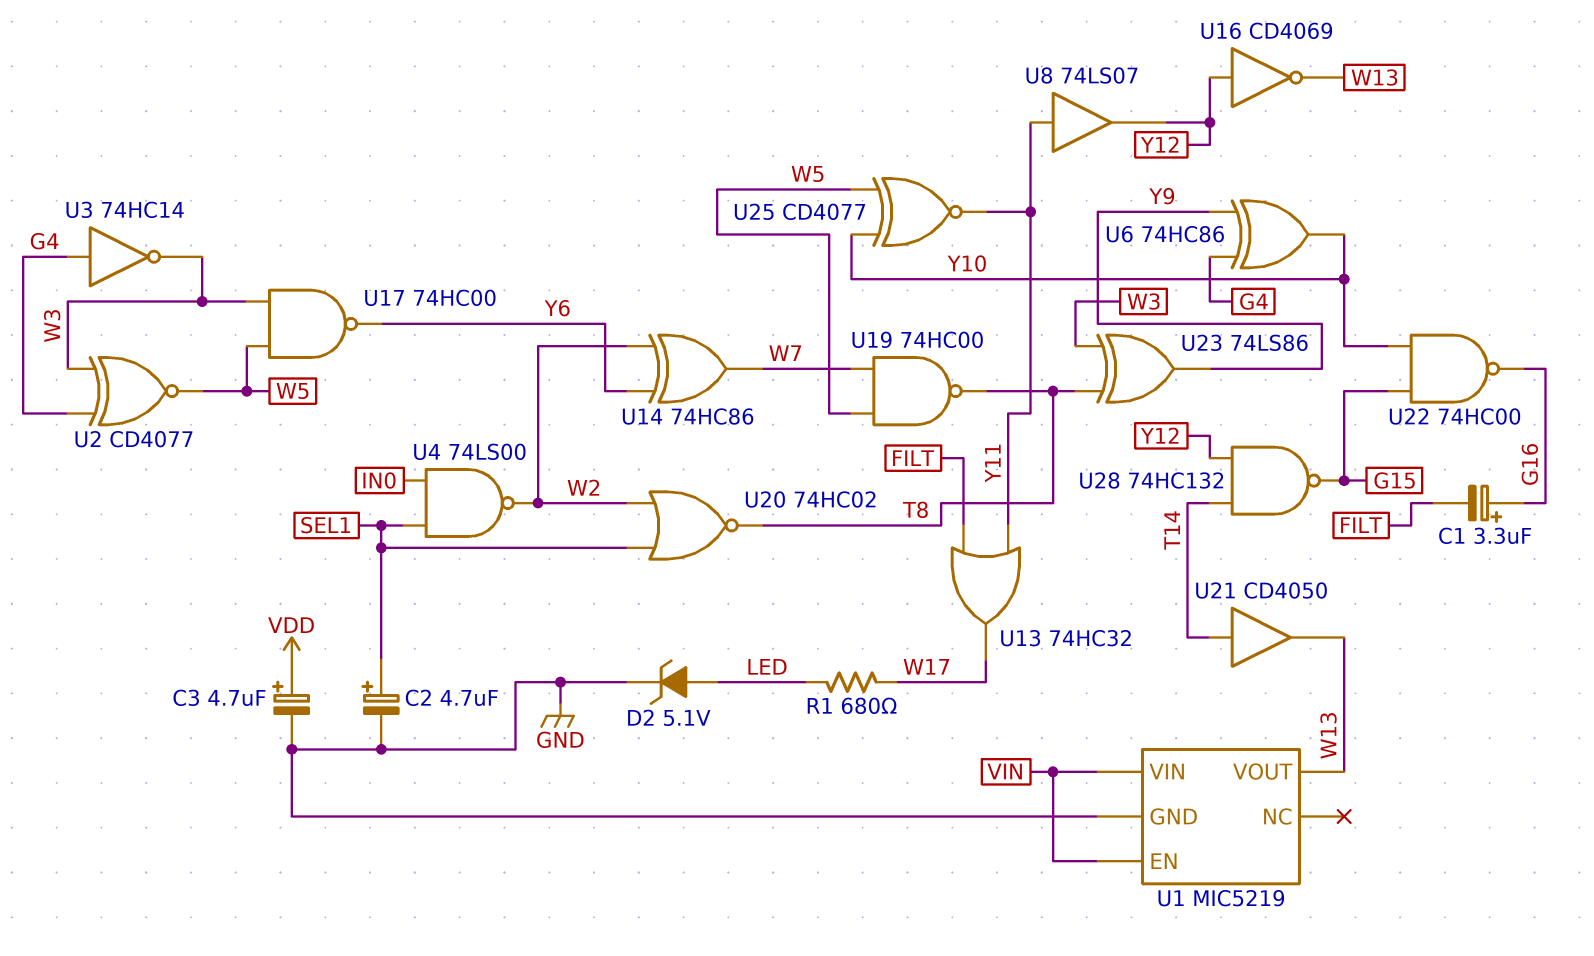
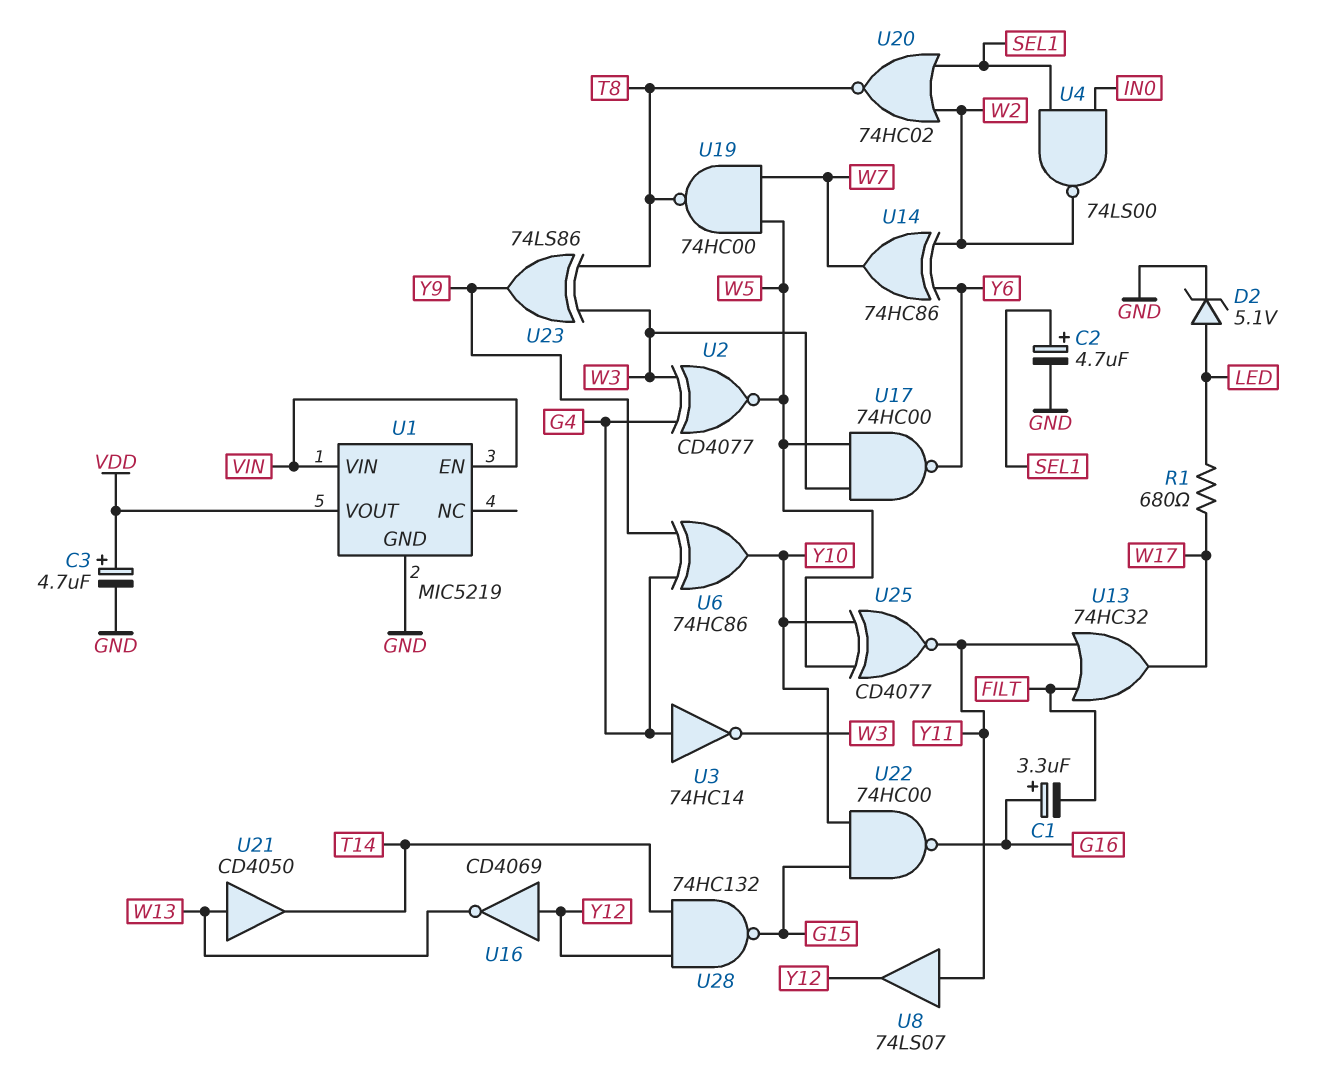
U1 pin VOUT: W13 -> VDD
U21: buffer CD4050 (in T14, out W13) -> buffer CD4050 (in W13, out T14)

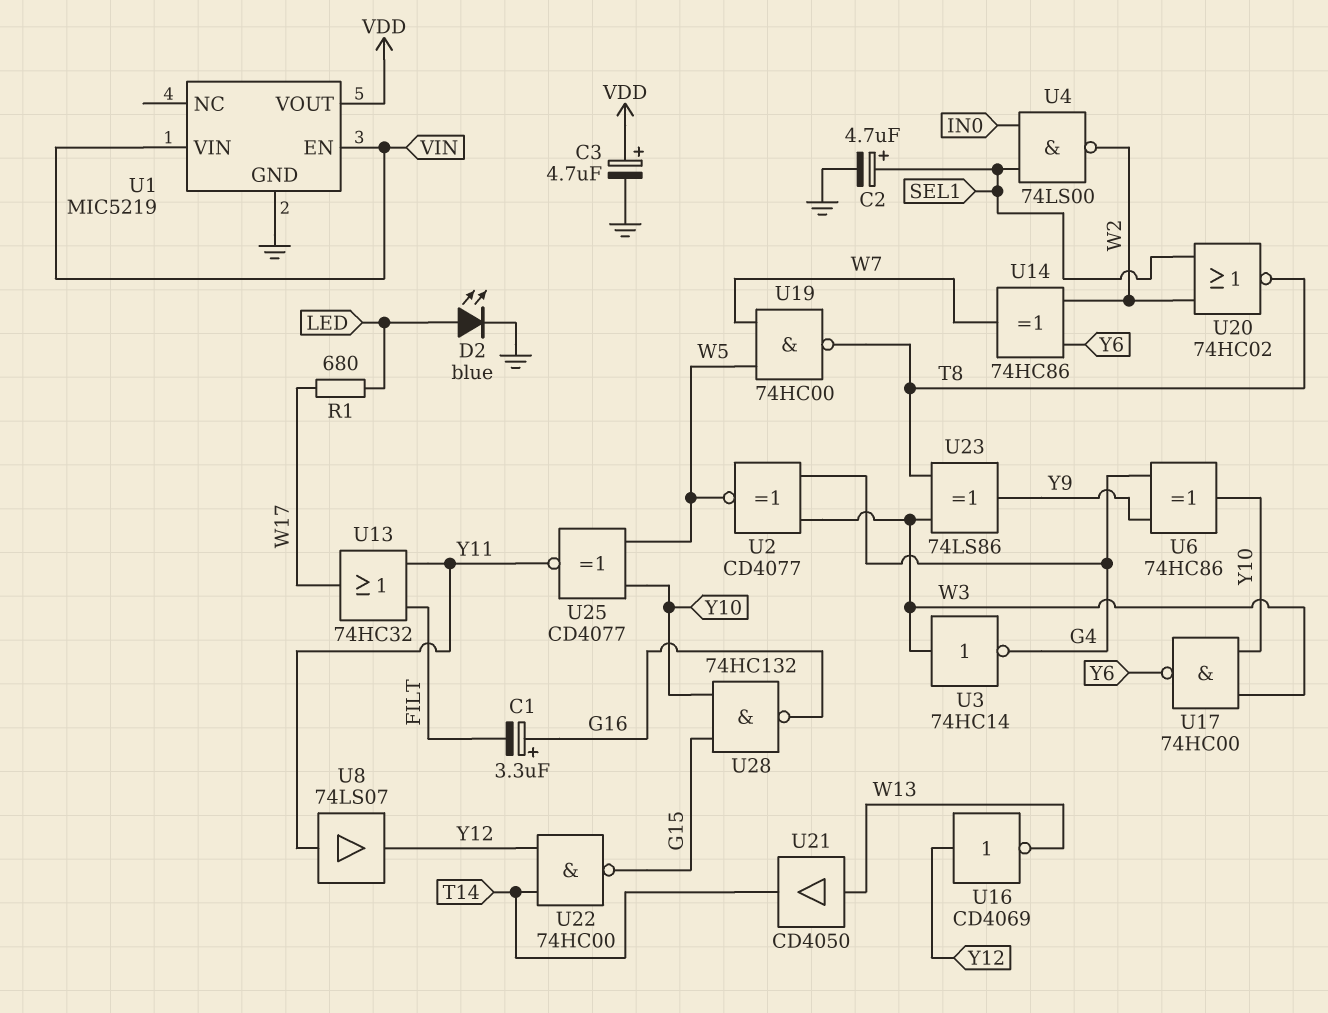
D2: zener 5.1V (A LED, K GND) -> LED blue (A LED, K GND)
U3: NOT 74HC14 (in G4, out W3) -> NOT 74HC14 (in W3, out G4)
U17: NAND 74HC00 (in W3, in W5, out Y6) -> NAND 74HC00 (in W3, in Y10, out Y6)
U22: NAND 74HC00 (in G15, in Y10, out G16) -> NAND 74HC00 (in T14, in Y12, out G15)
U28: NAND 74HC132 (in T14, in Y12, out G15) -> NAND 74HC132 (in G15, in Y10, out G16)

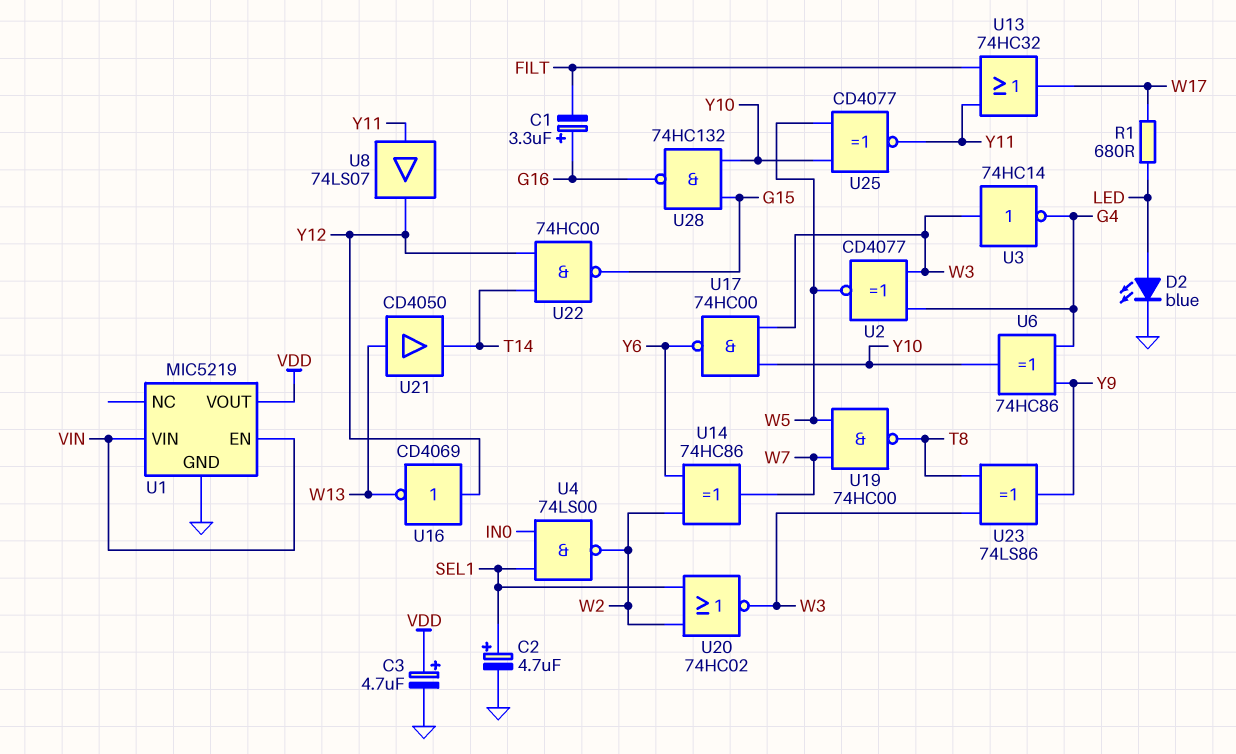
U20: NOR 74HC02 (in SEL1, in W2, out T8) -> NOR 74HC02 (in SEL1, in W2, out W3)

